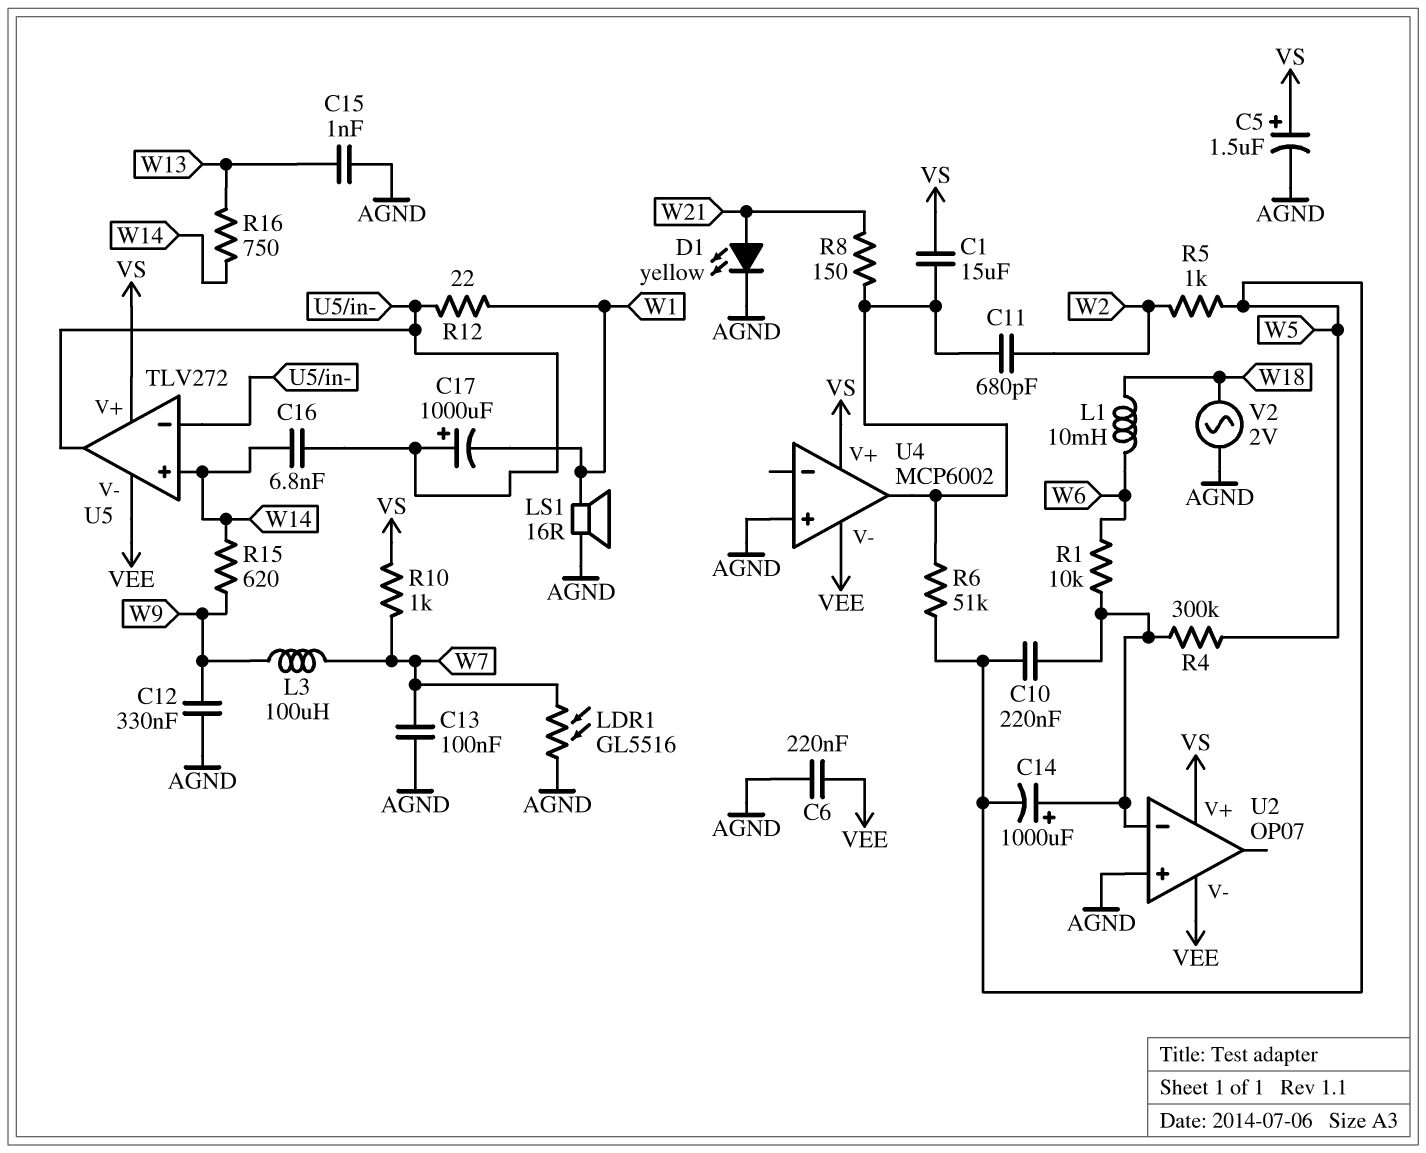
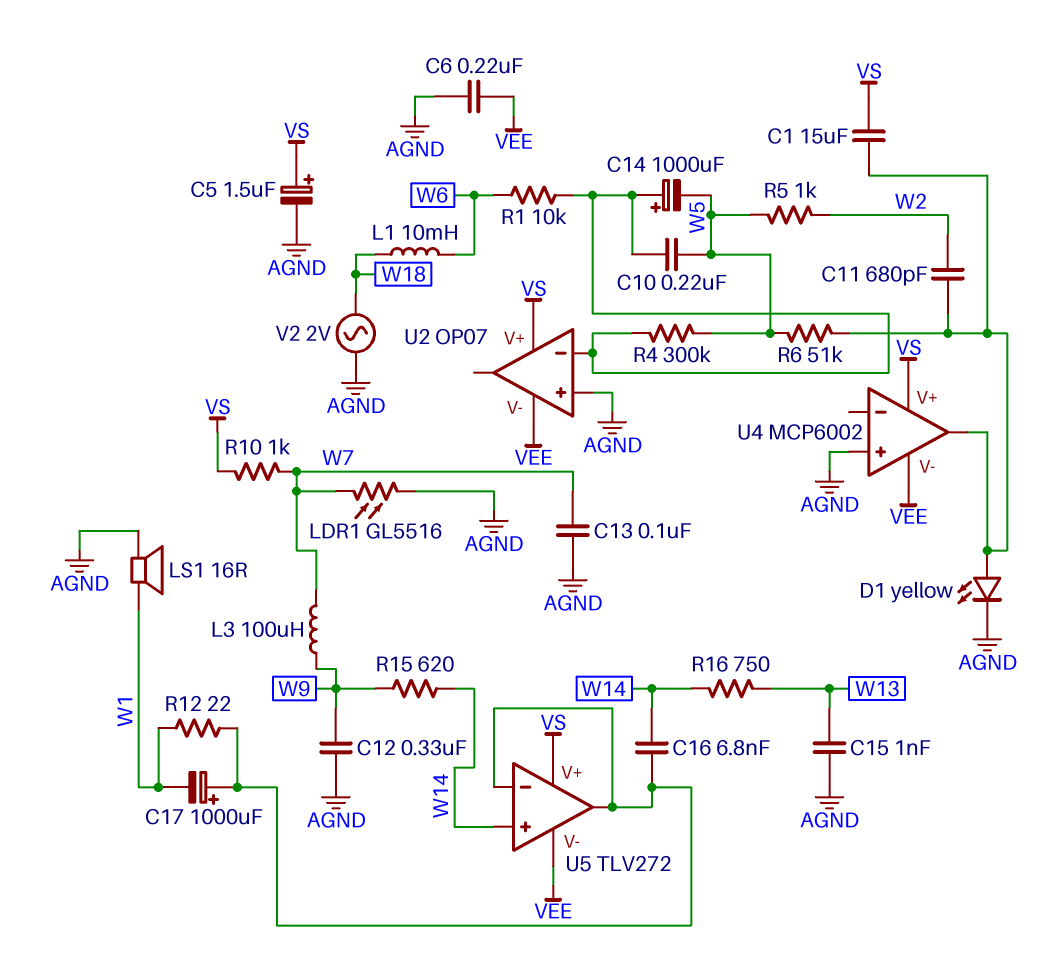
D1: LED yellow (A W21, K AGND) -> LED yellow (A U4/out, K AGND)
R8: 150 (U4/out, W21) -> none

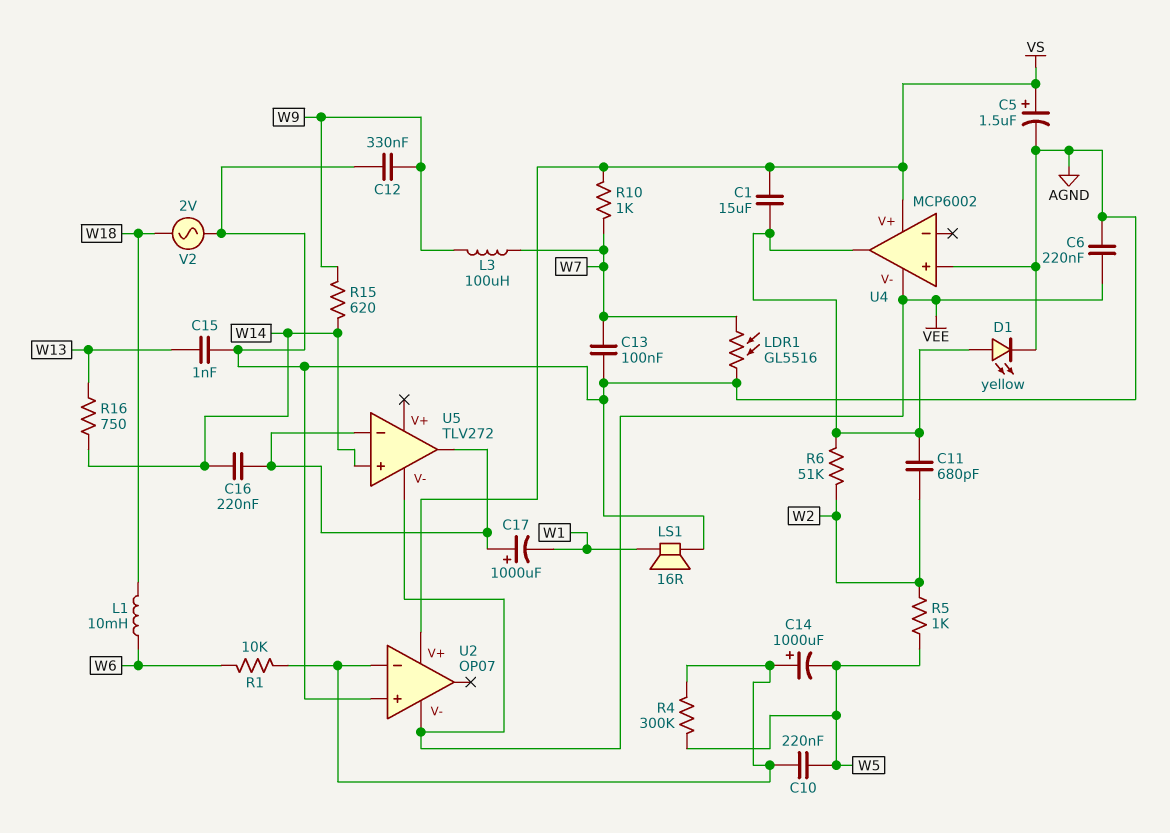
C16: 6.8nF (U5/in-, W14) -> 220nF (U5/in-, W14)
R6: 51k (U4/out, W5) -> 51k (U4/out, W2)
R12: 22 (U5/in-, W1) -> none
U5 pin V+: VS -> none

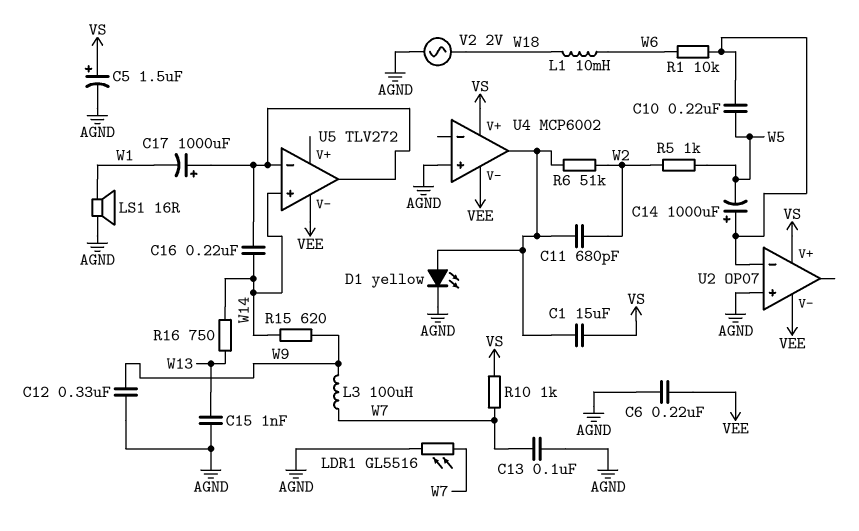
R4: 300k (U2/in-, W5) -> none

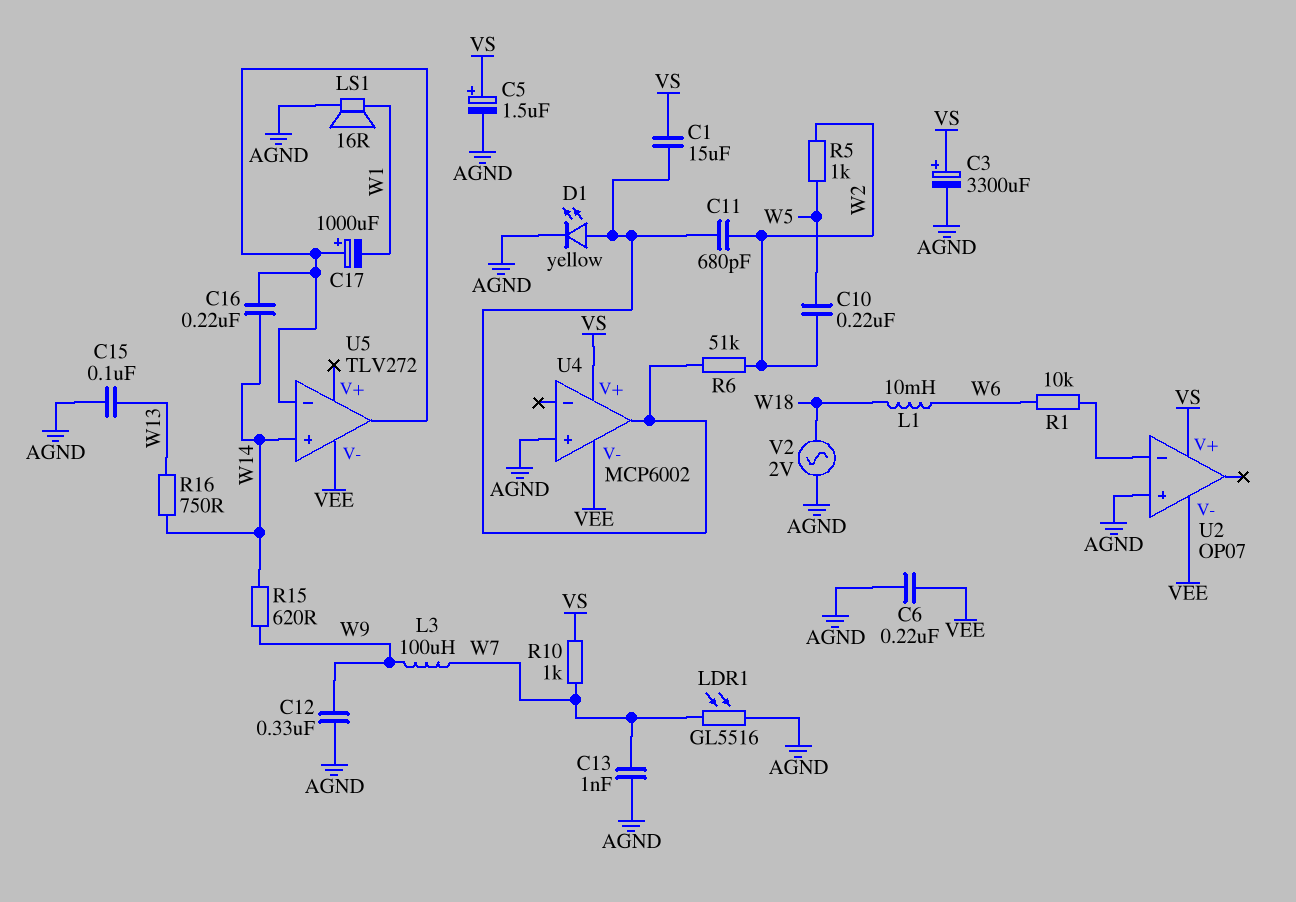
C3: none -> 3300uF (plus VS, minus AGND)
C10: 220nF (U2/in-, W5) -> 220nF (W2, W5)
C13: 100nF (AGND, W7) -> 1nF (AGND, W7)
C14: 1000uF (plus U2/in-, minus W5) -> none
C15: 1nF (AGND, W13) -> 100nF (AGND, W13)

